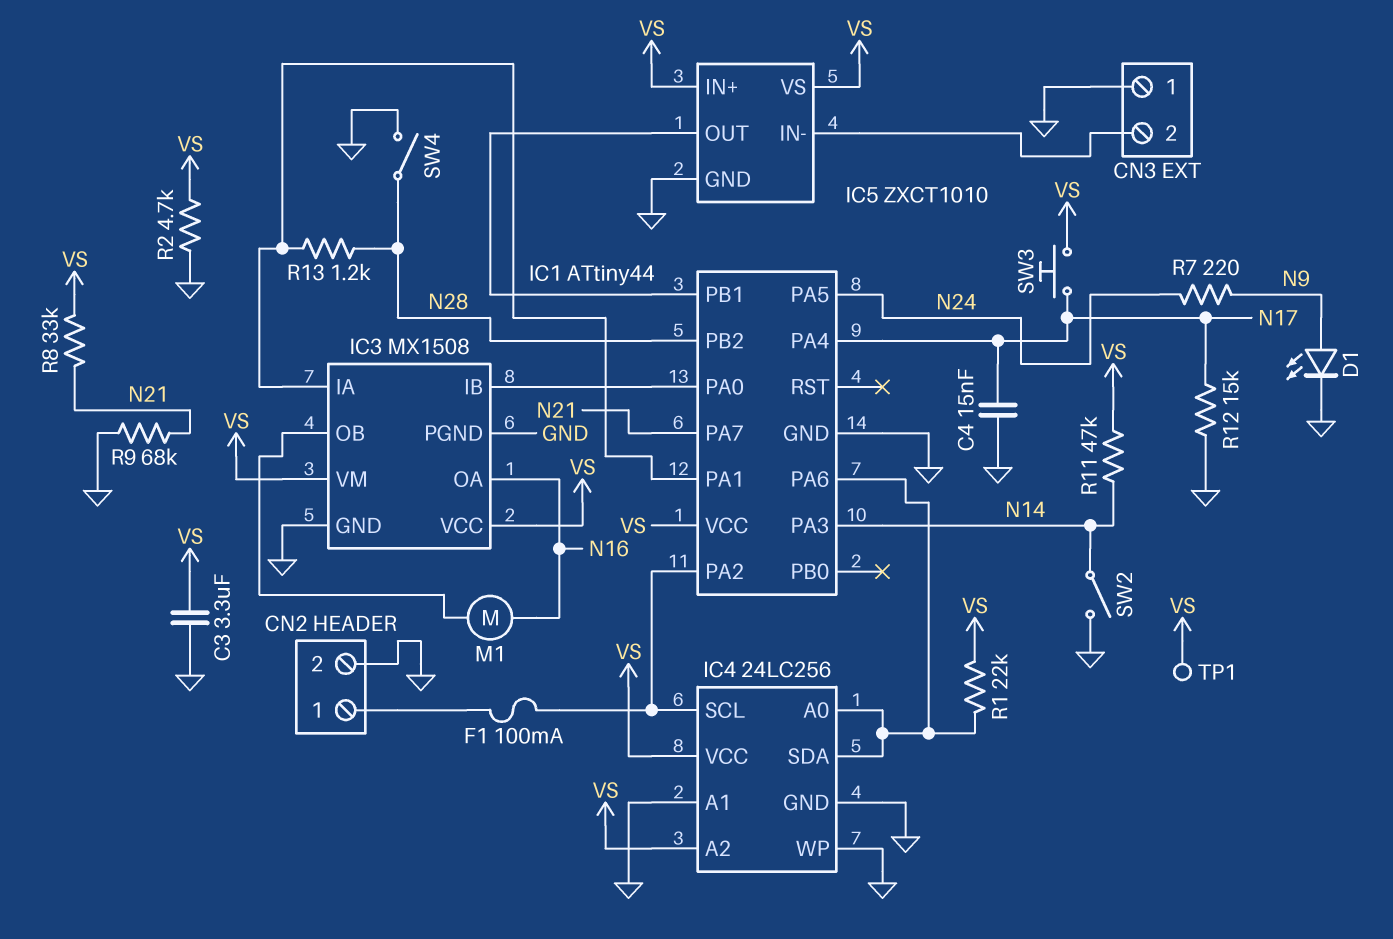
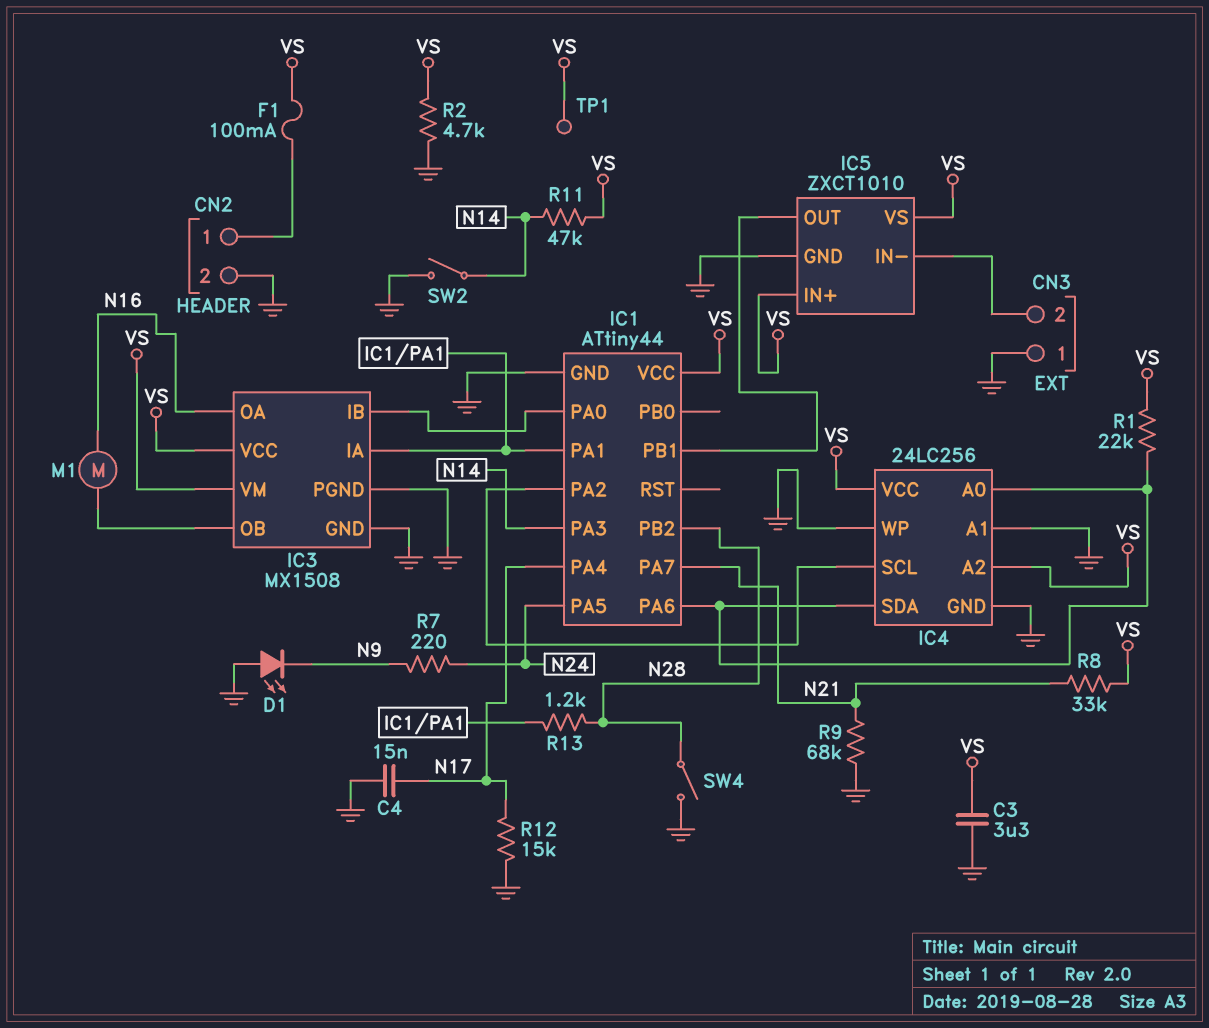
D1: LED (A N9, K GND) -> LED (A GND, K N9)
F1: 100mA (CN2/1, IC1/PA2) -> 100mA (CN2/1, VS)
SW3: button (N17, VS) -> none

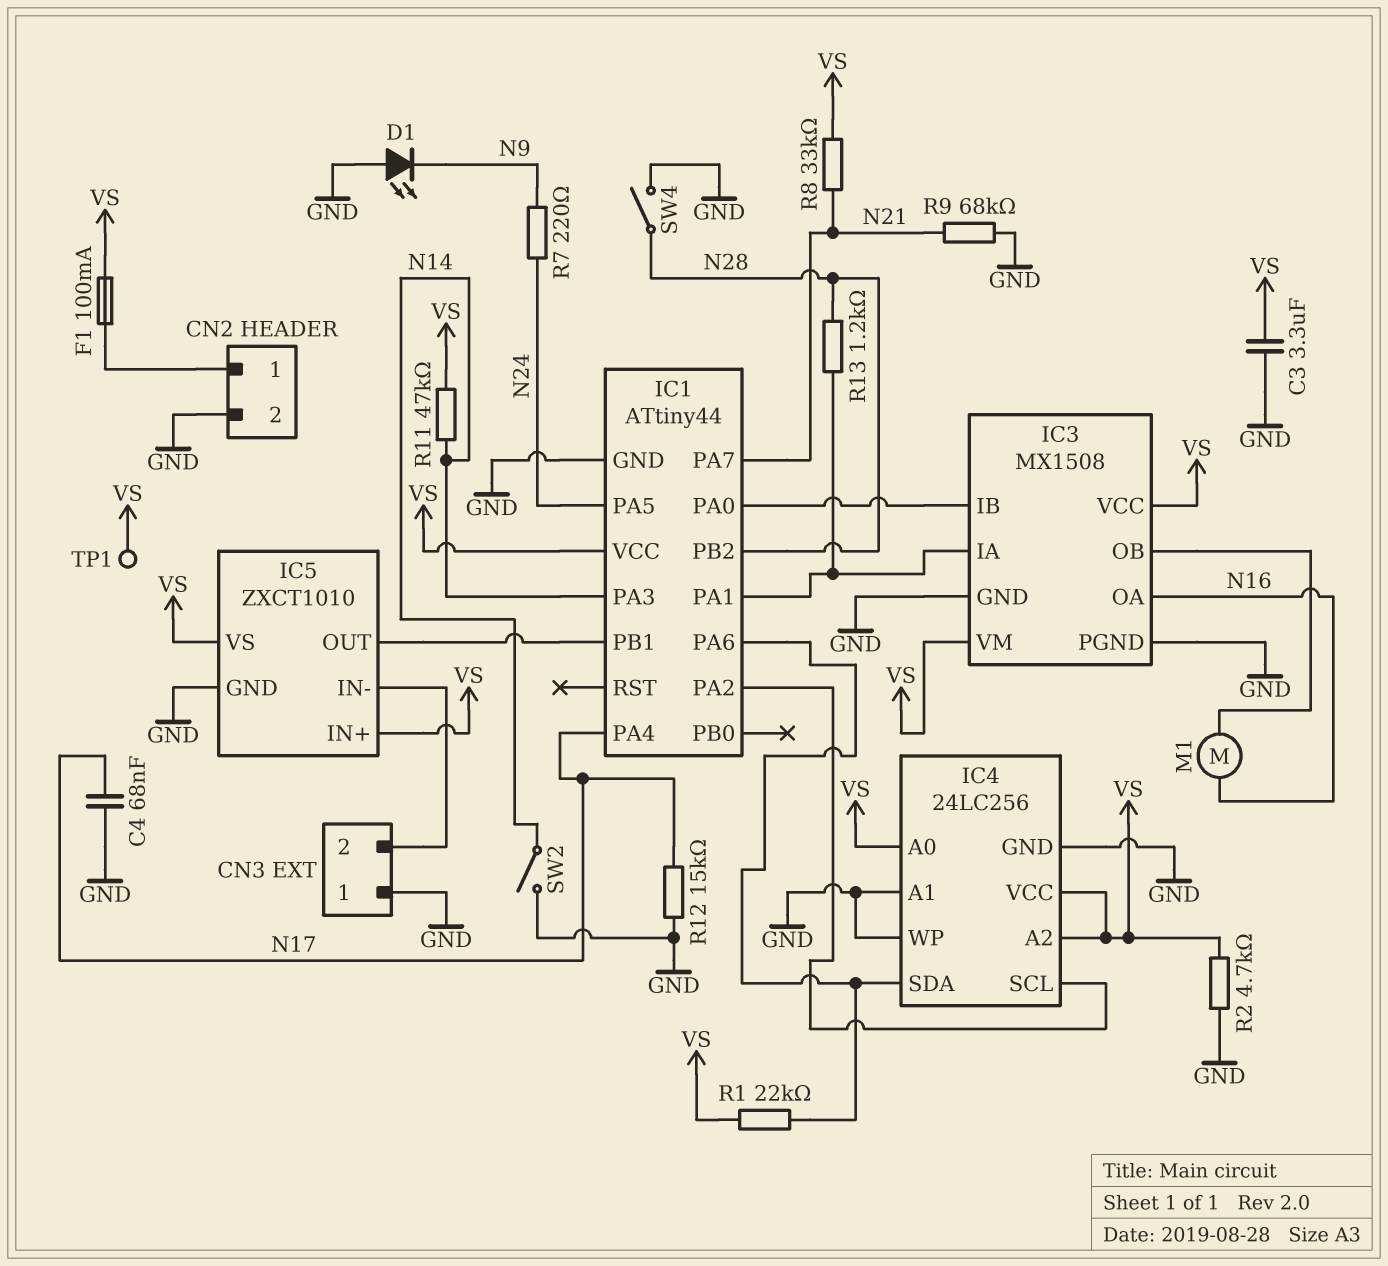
C4: 15nF (GND, N17) -> 68nF (GND, N17)
IC4 pin A0: IC1/PA6 -> VS

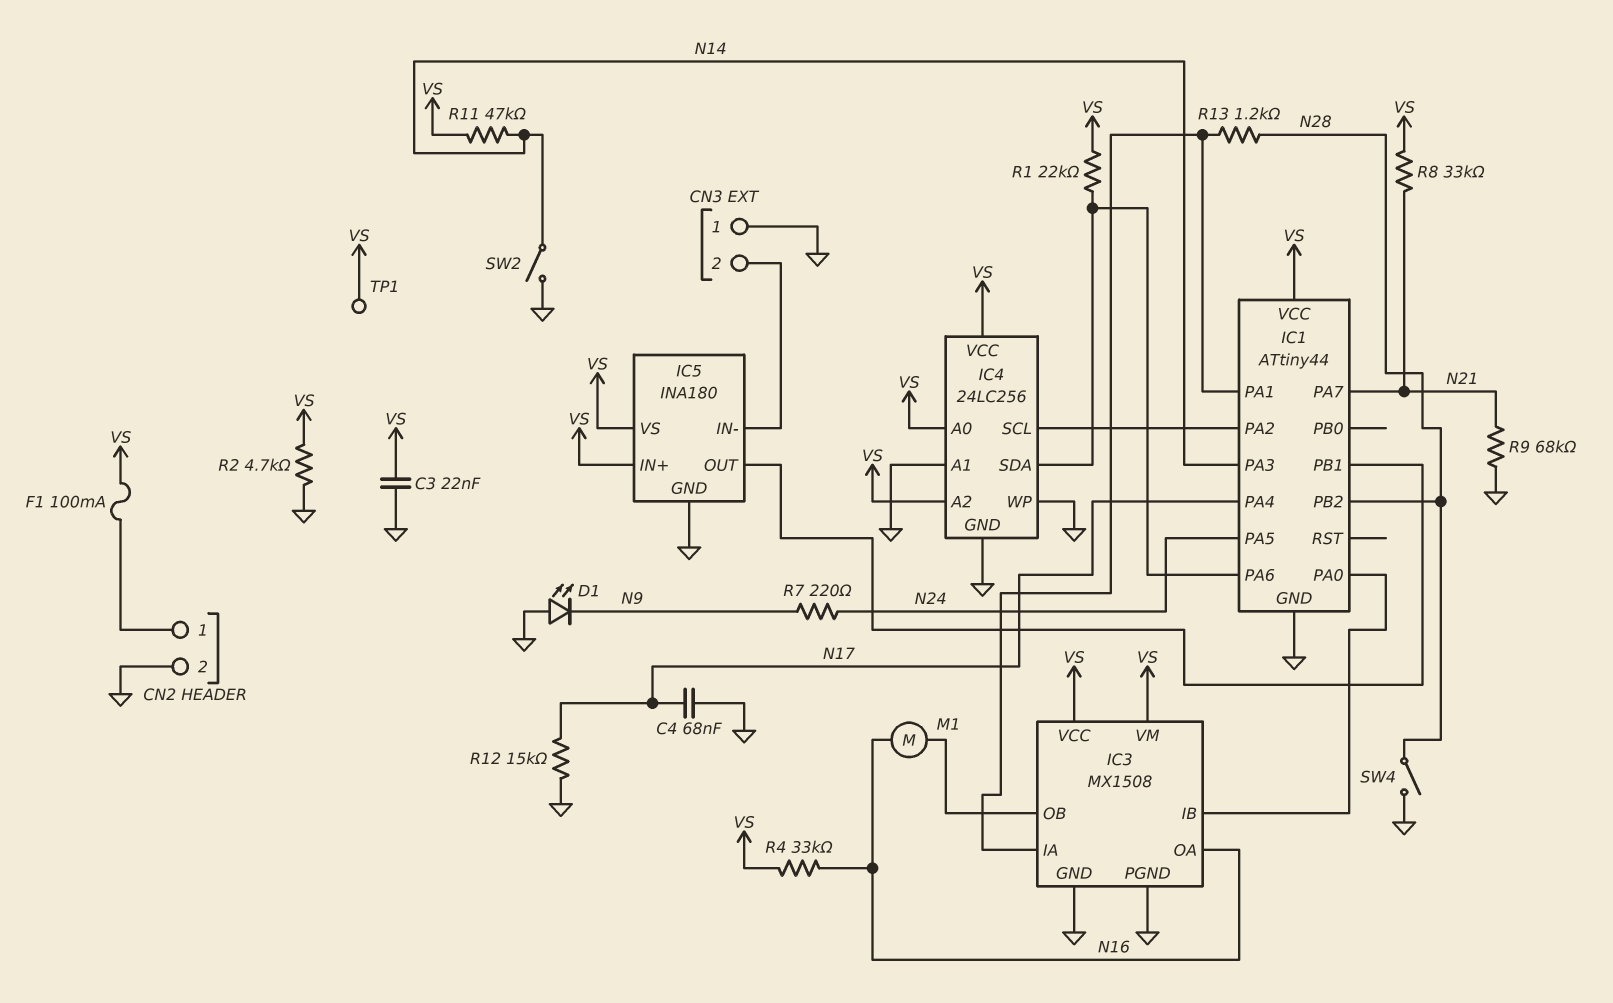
C3: 3.3uF (GND, VS) -> 22nF (GND, VS)
IC5: ZXCT1010 -> INA180
R4: none -> 33k (N16, VS)

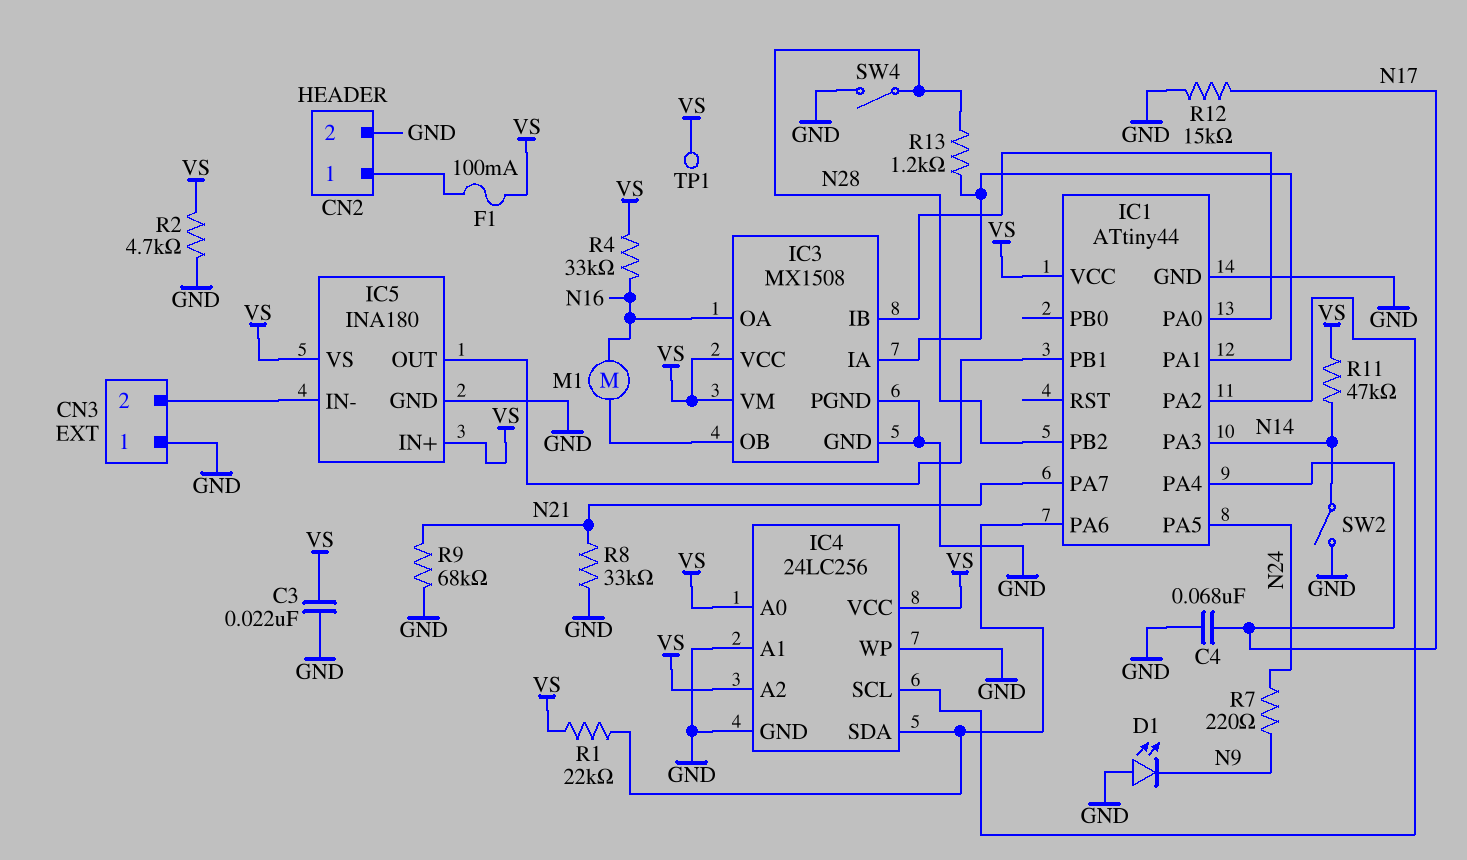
R8: 33k (N21, VS) -> 33k (GND, N21)

